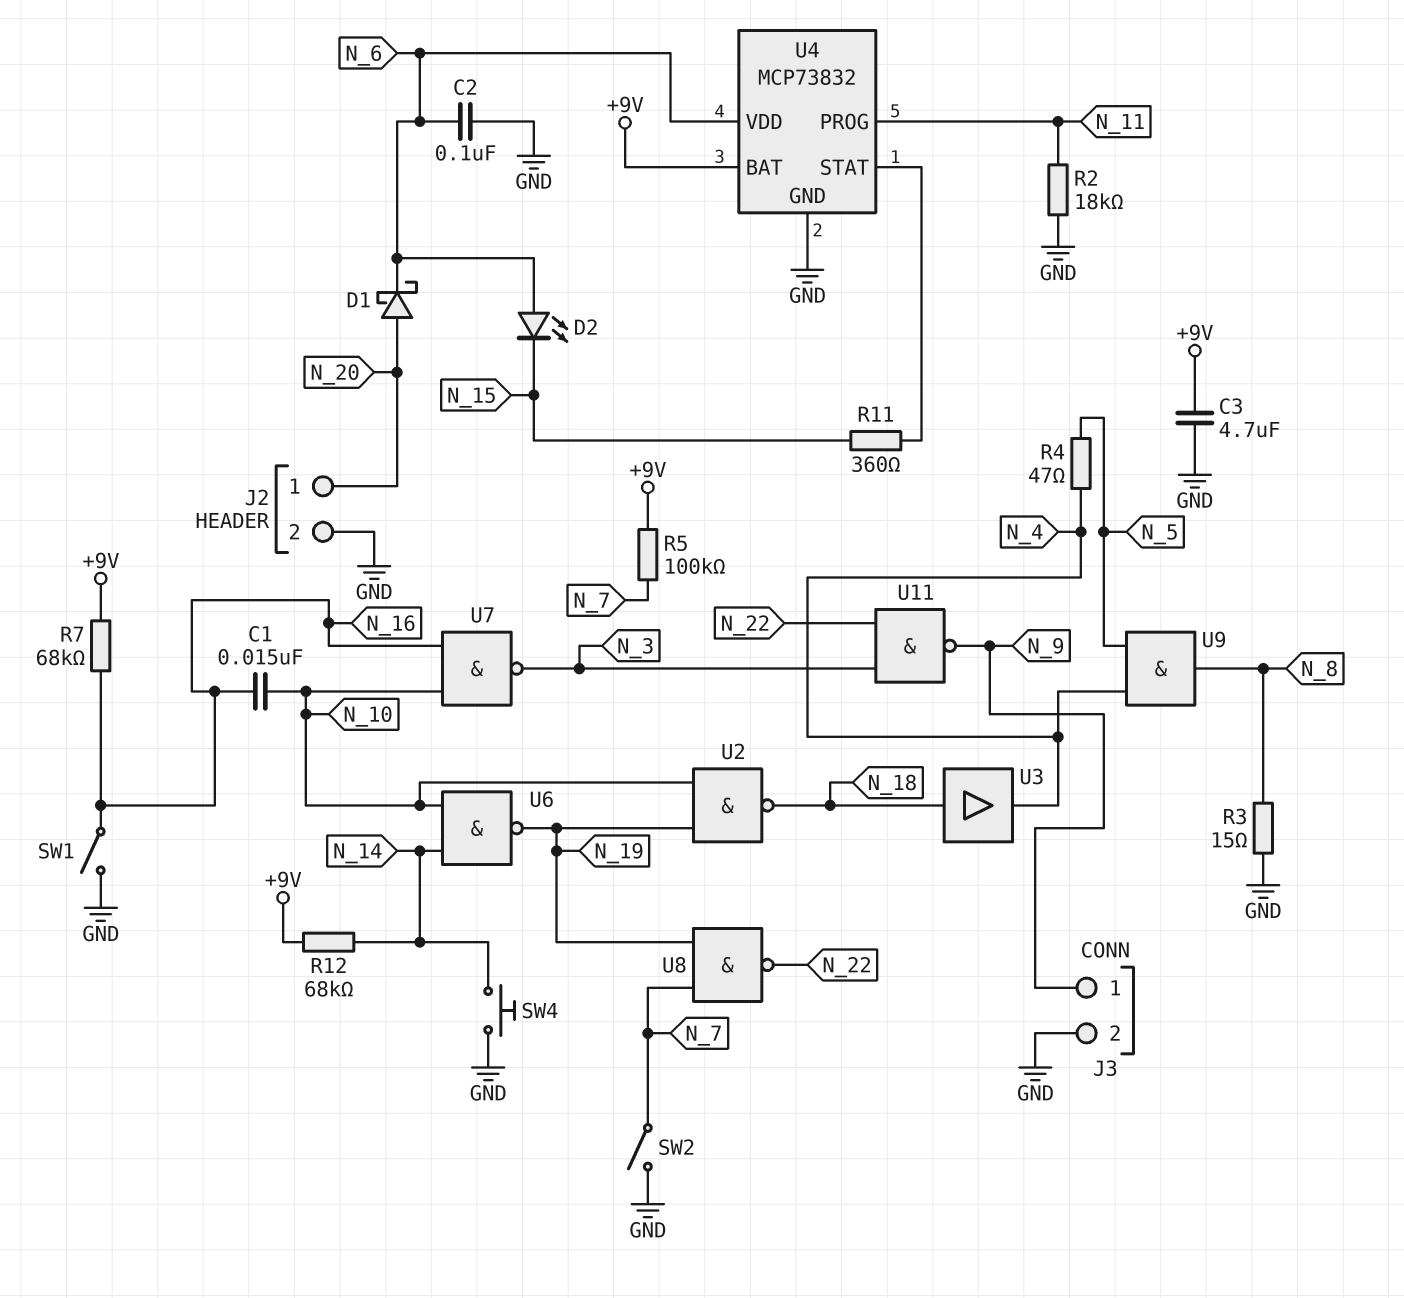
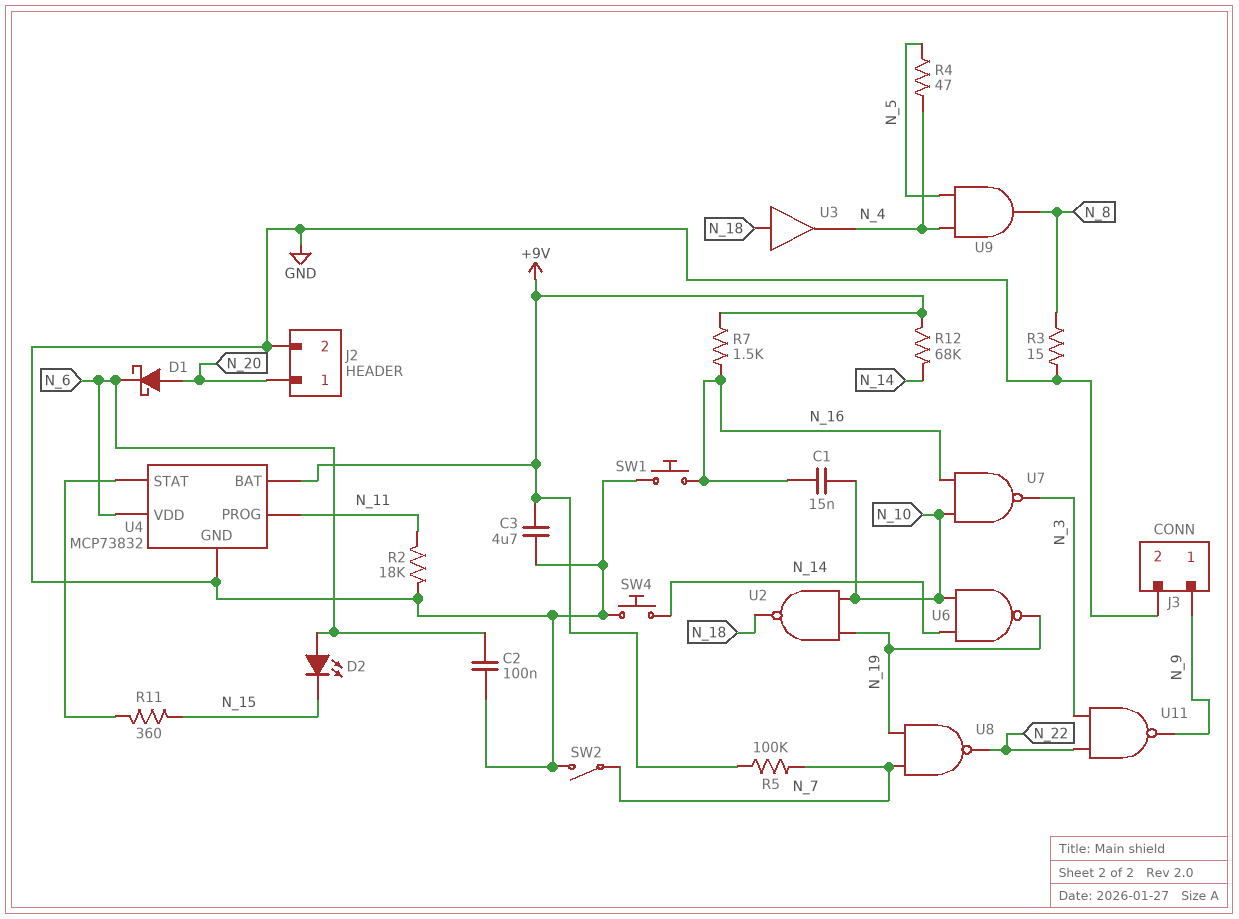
R7: 68k (+9V, N_16) -> 1.5k (+9V, N_16)
SW1: switch (GND, N_16) -> button (GND, N_16)

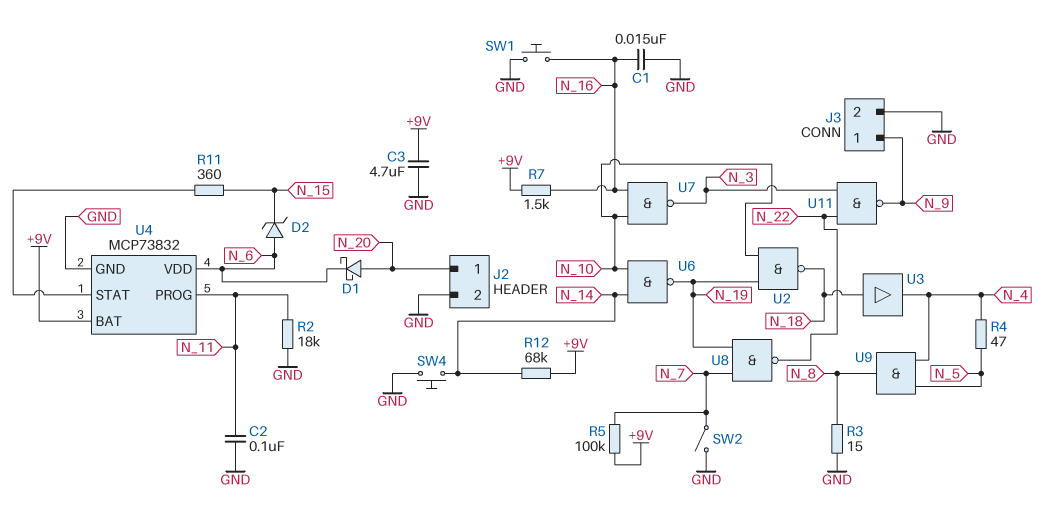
C1: 15nF (N_10, N_16) -> 15nF (GND, N_16)
C2: 100nF (GND, N_6) -> 100nF (GND, N_11)
D2: LED (A N_6, K N_15) -> zener (A N_6, K N_15)

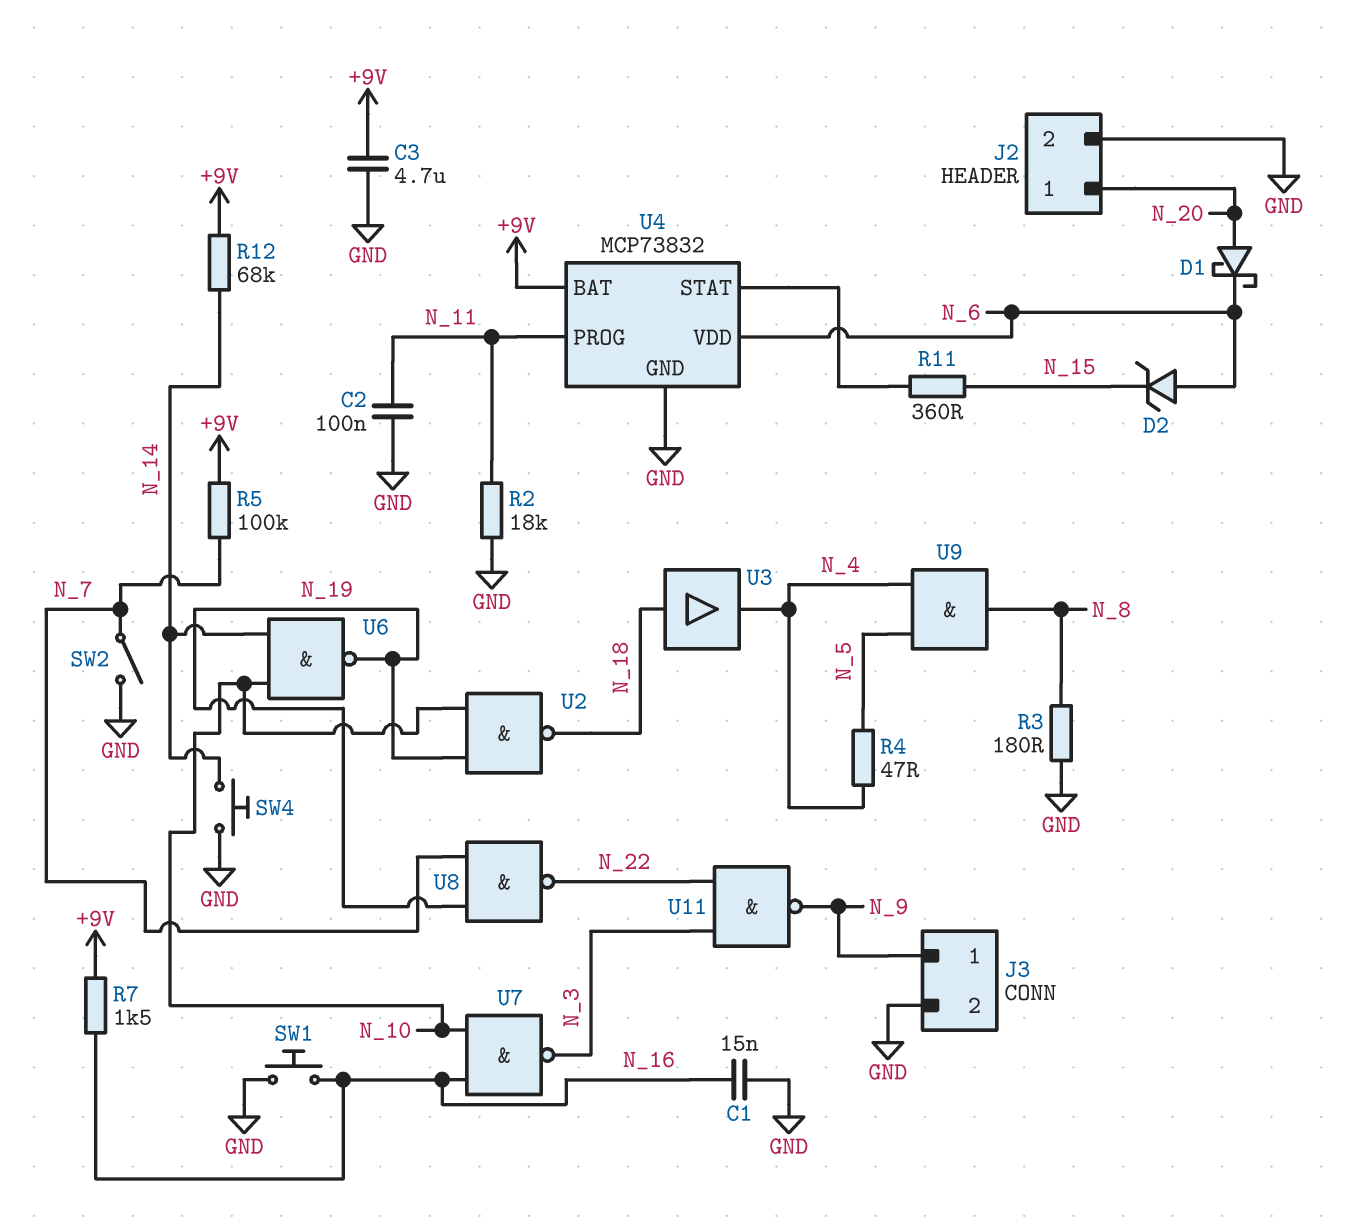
R3: 15 (GND, N_8) -> 180 (GND, N_8)

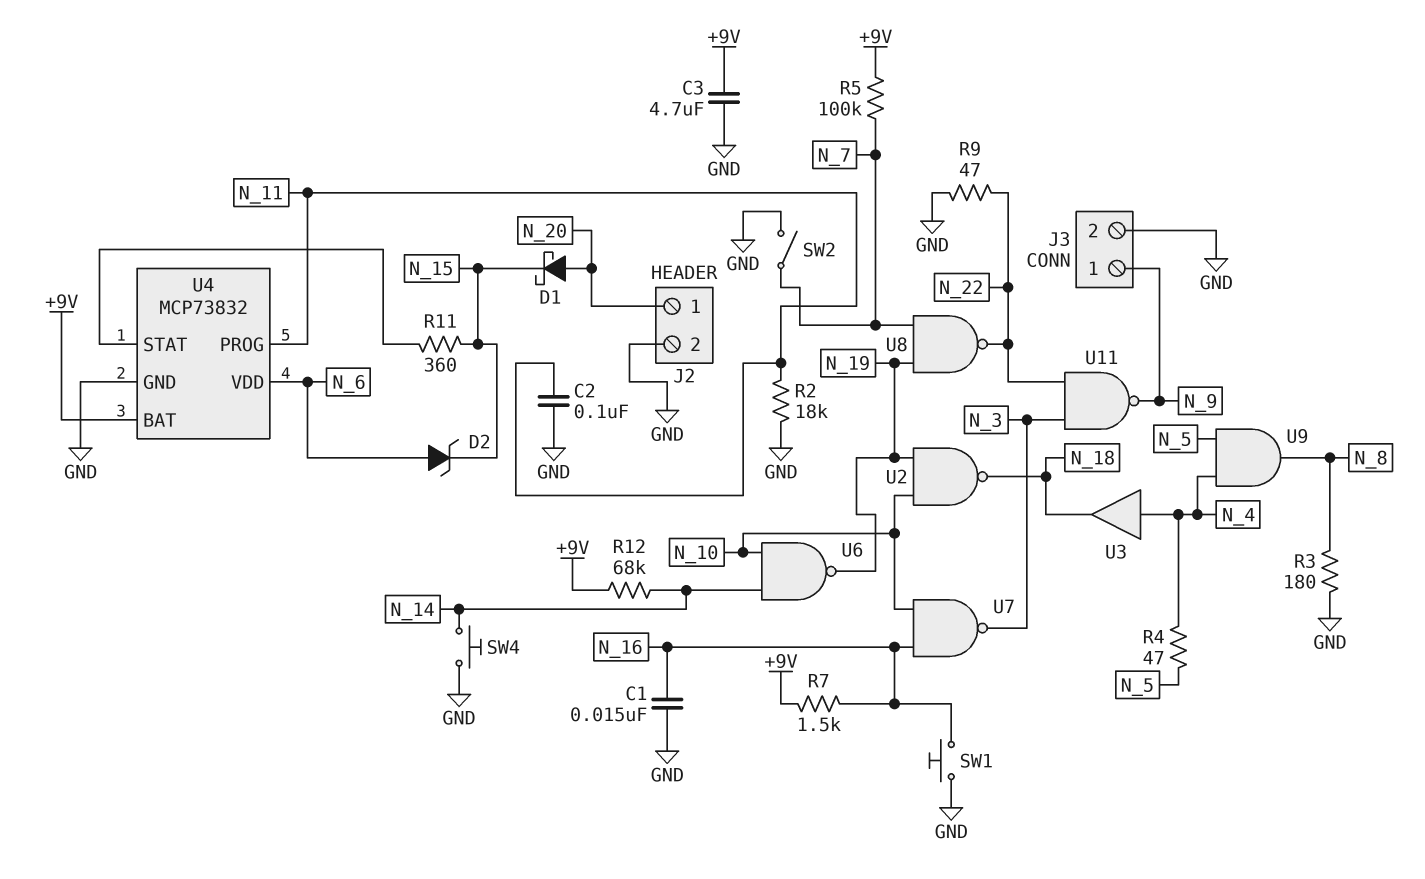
D1: schottky (A N_20, K N_6) -> schottky (A N_20, K N_15)
R9: none -> 47 (GND, N_22)
U3: buffer (in N_18, out N_4) -> buffer (in N_4, out N_18)

